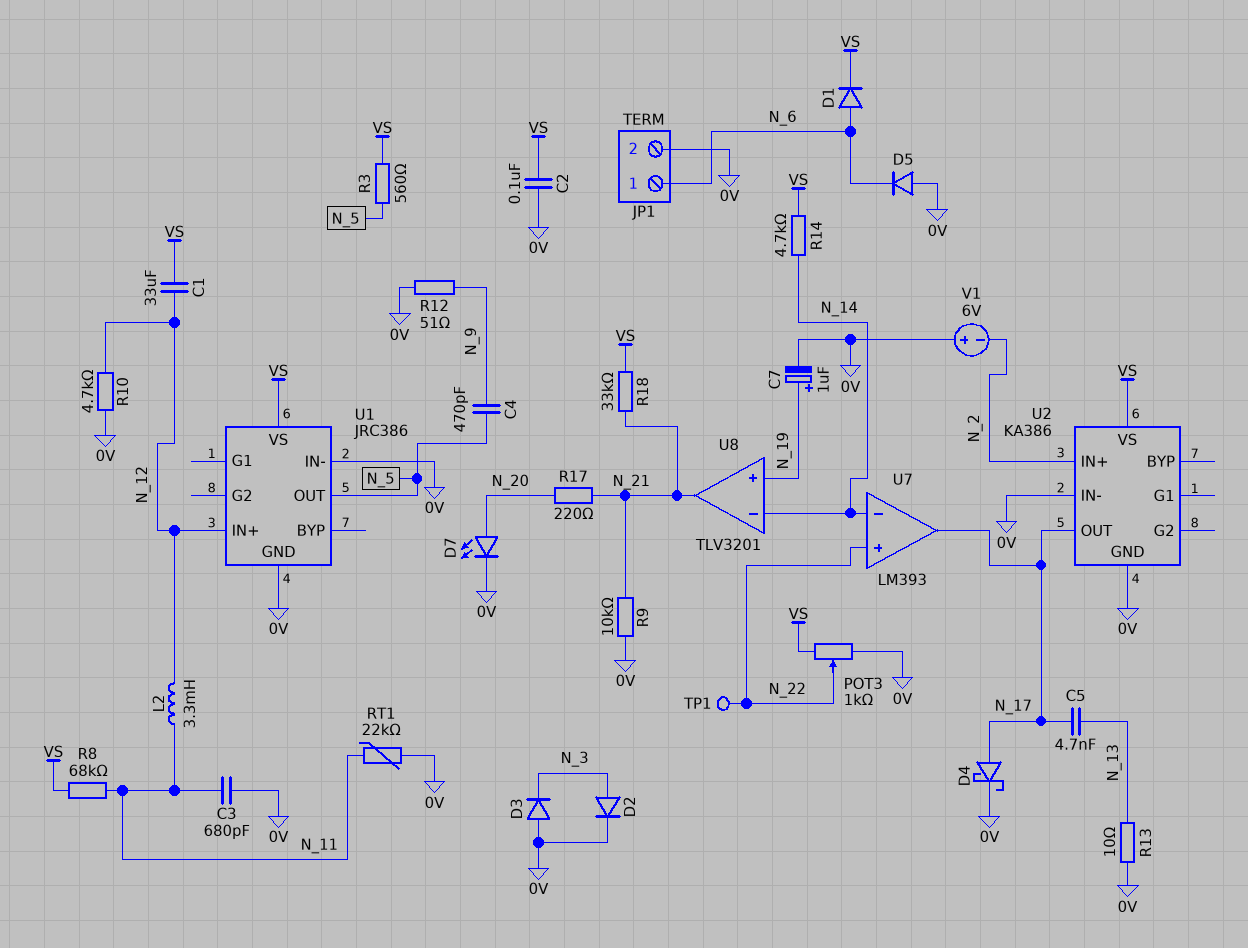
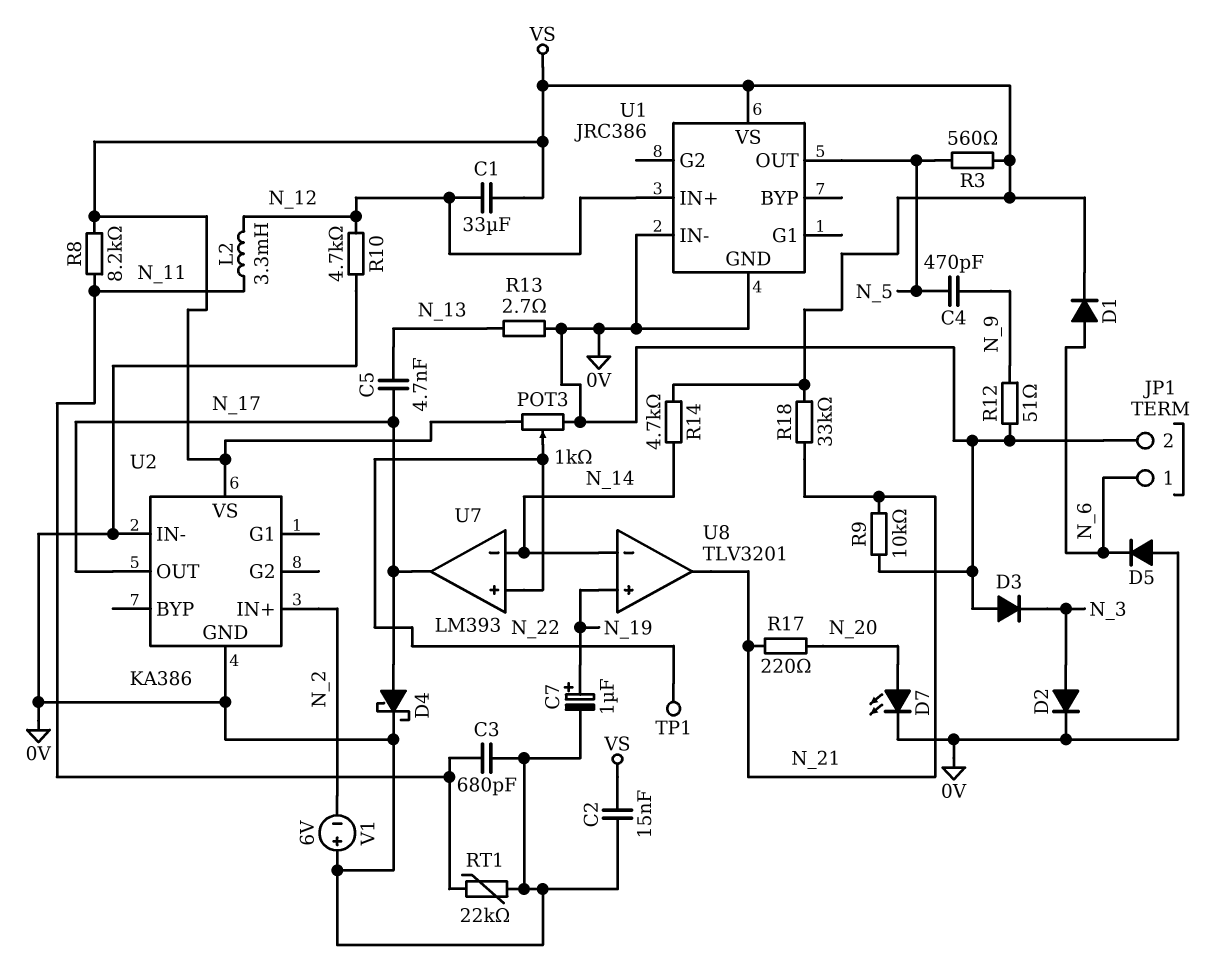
C2: 100nF (0V, VS) -> 15nF (0V, VS)
R8: 68k (N_11, VS) -> 8.2k (N_11, VS)
R13: 10 (0V, N_13) -> 2.7 (0V, N_13)

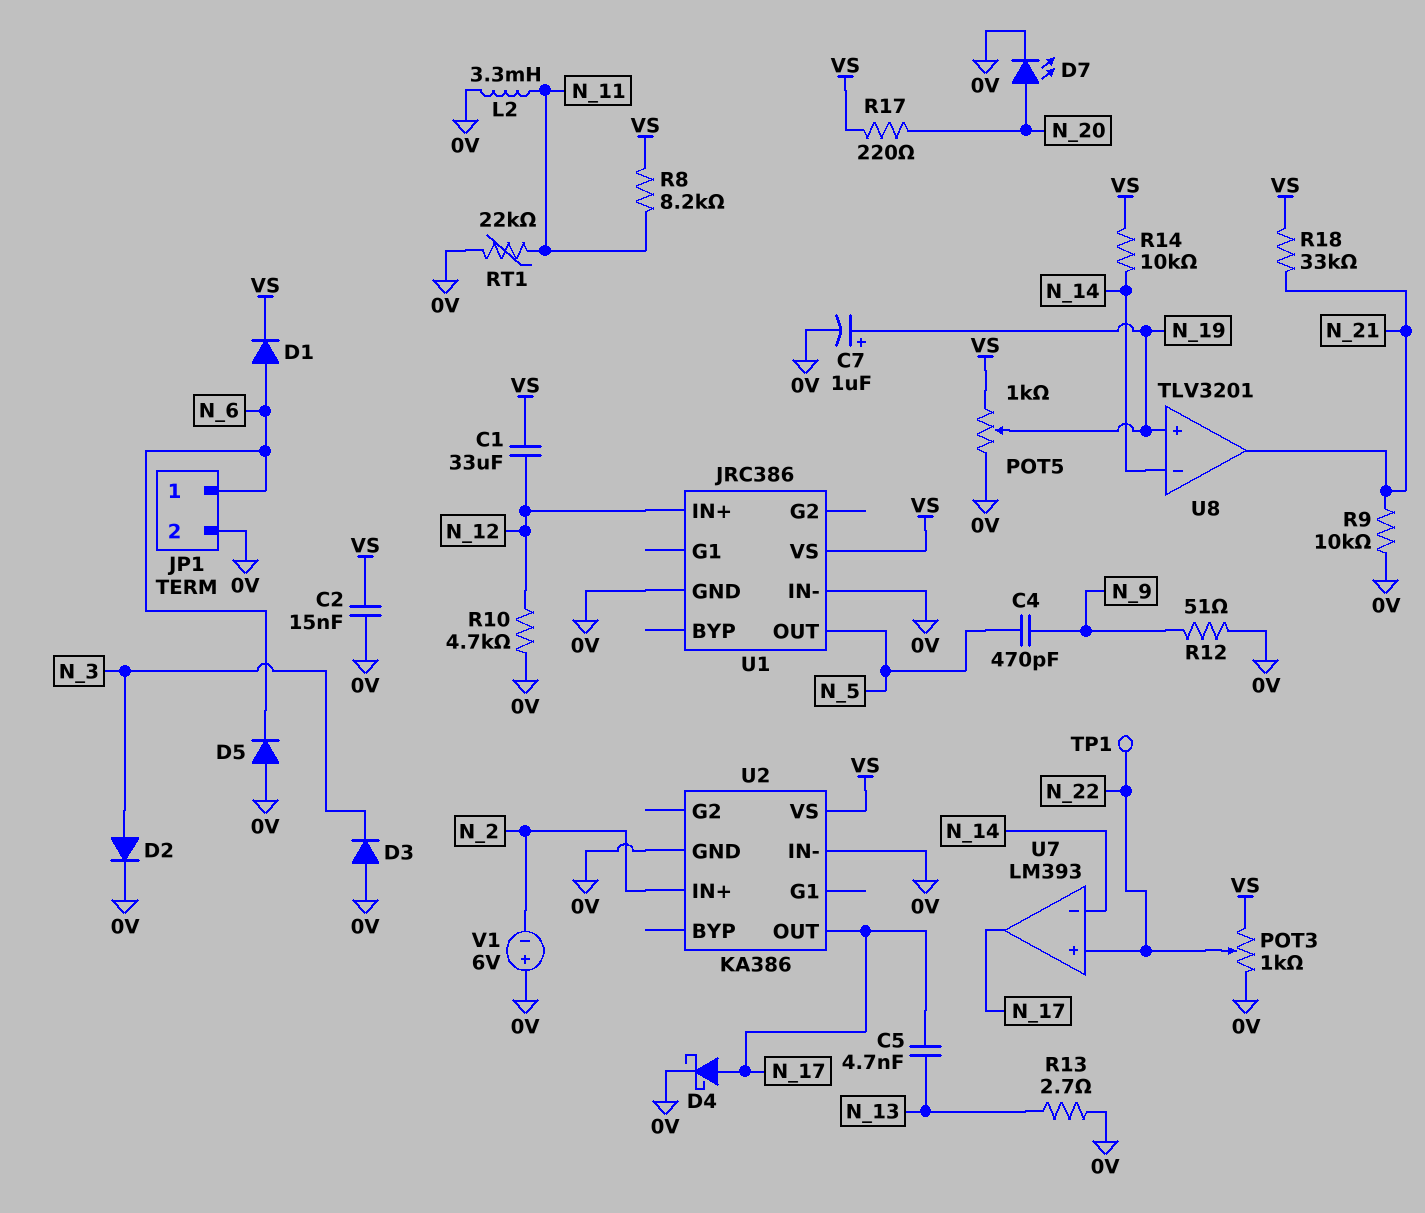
C3: 680pF (0V, N_11) -> none
L2: 3.3mH (N_11, N_12) -> 3.3mH (0V, N_11)
POT5: none -> 1k (0V, VS, wiper N_19)
R3: 560 (N_5, VS) -> none
R14: 4.7k (N_14, VS) -> 10k (N_14, VS)
R17: 220 (N_20, N_21) -> 220 (N_20, VS)

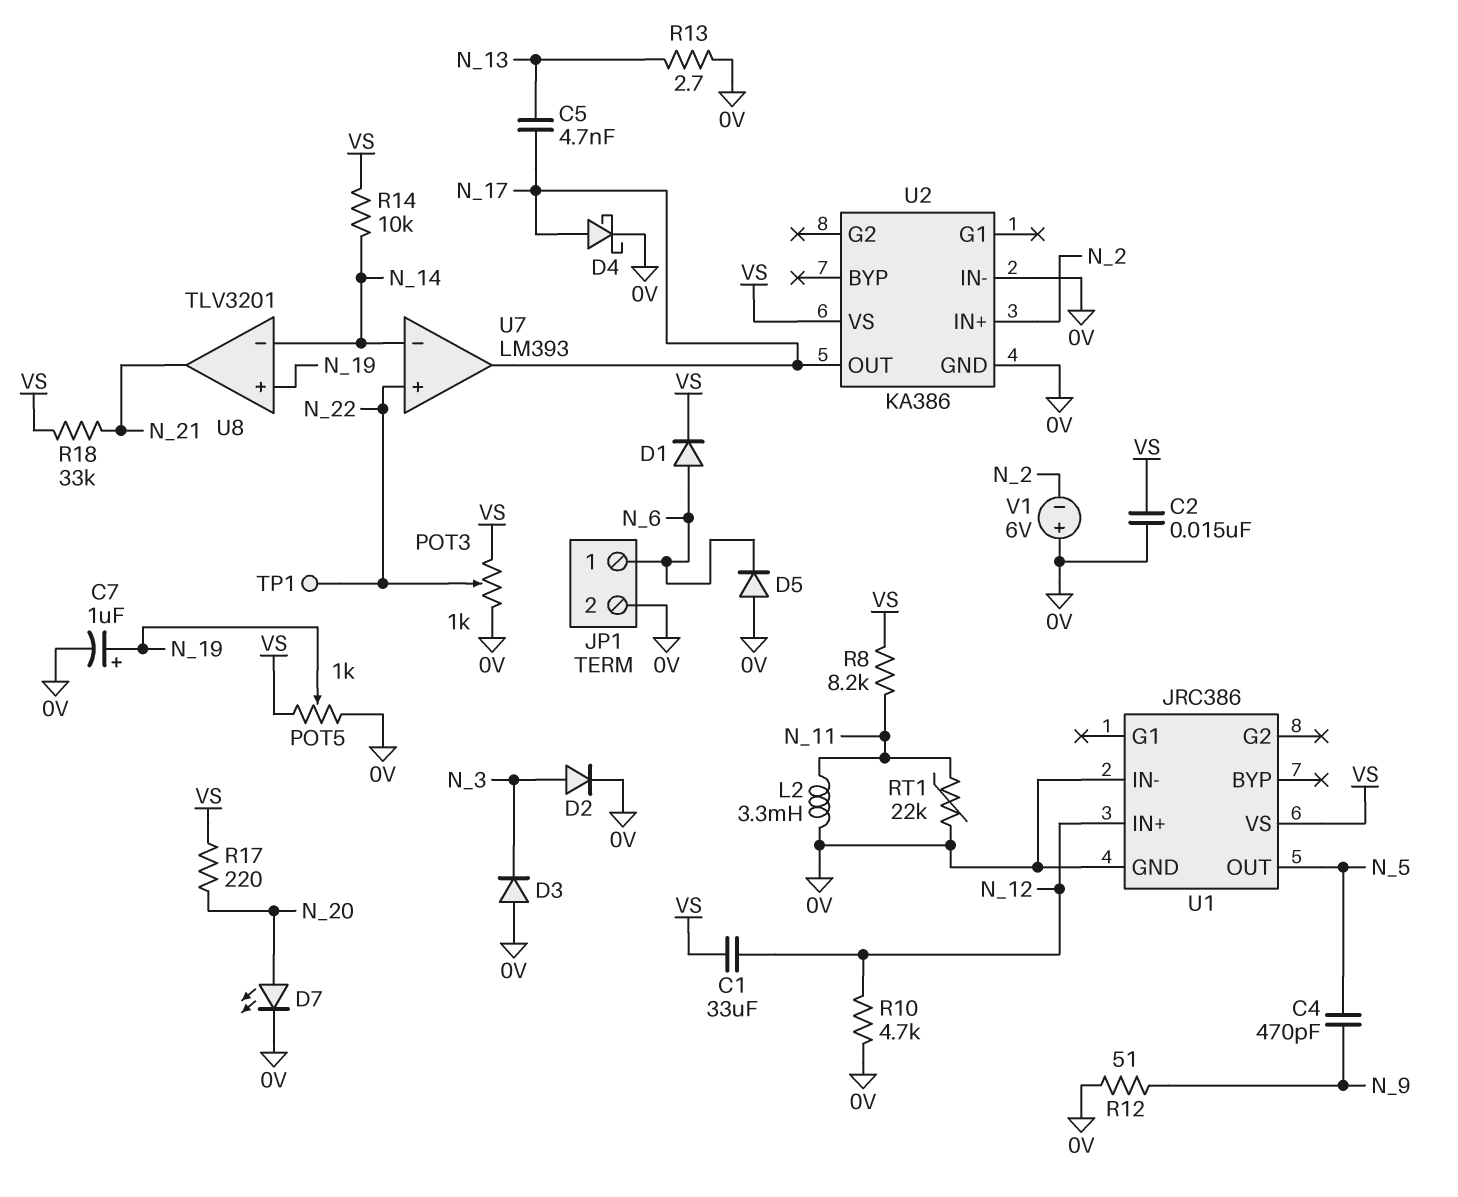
R9: 10k (0V, N_21) -> none

